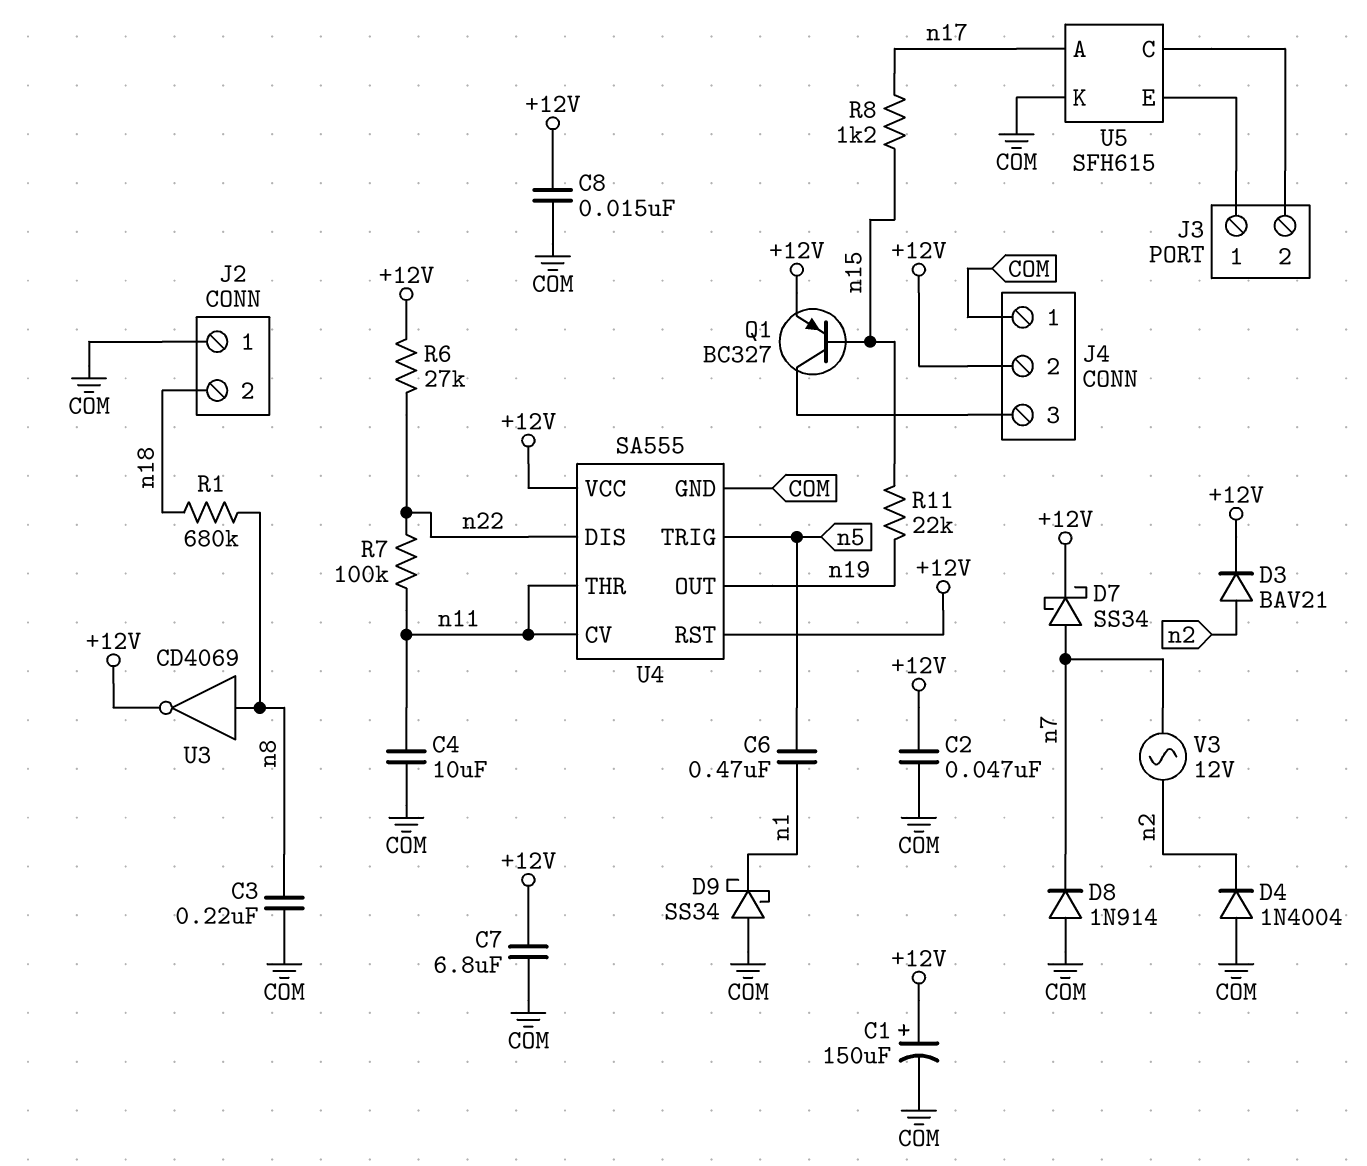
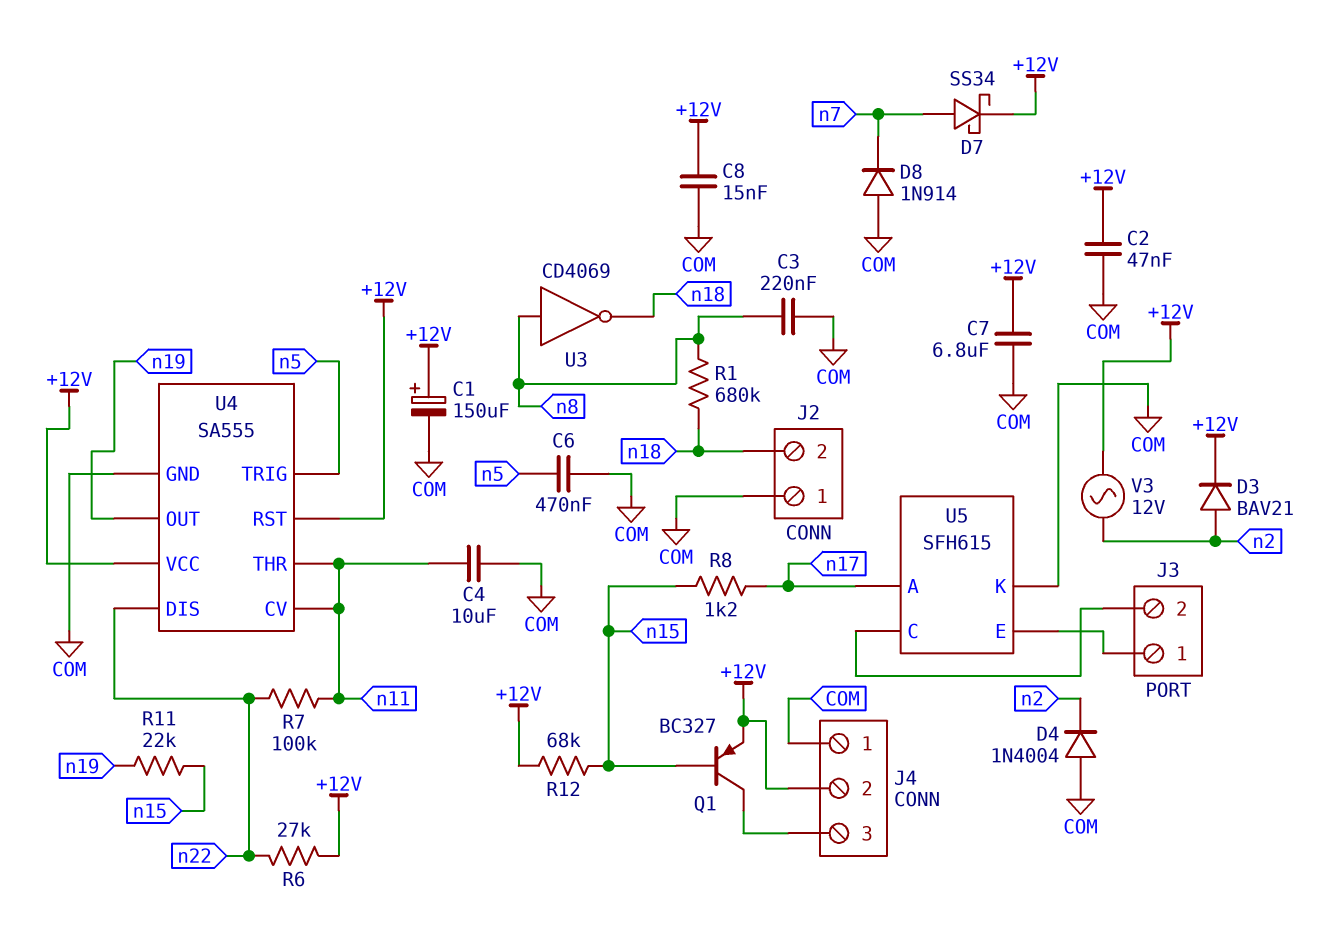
C6: 470nF (n1, n5) -> 470nF (COM, n5)
D9: schottky SS34 (A COM, K n1) -> none
R12: none -> 68k (+12V, n15)
U3: NOT CD4069 (in n8, out +12V) -> NOT CD4069 (in n8, out n18)
V3: AC 12V (n2, n7) -> AC 12V (+12V, n2)

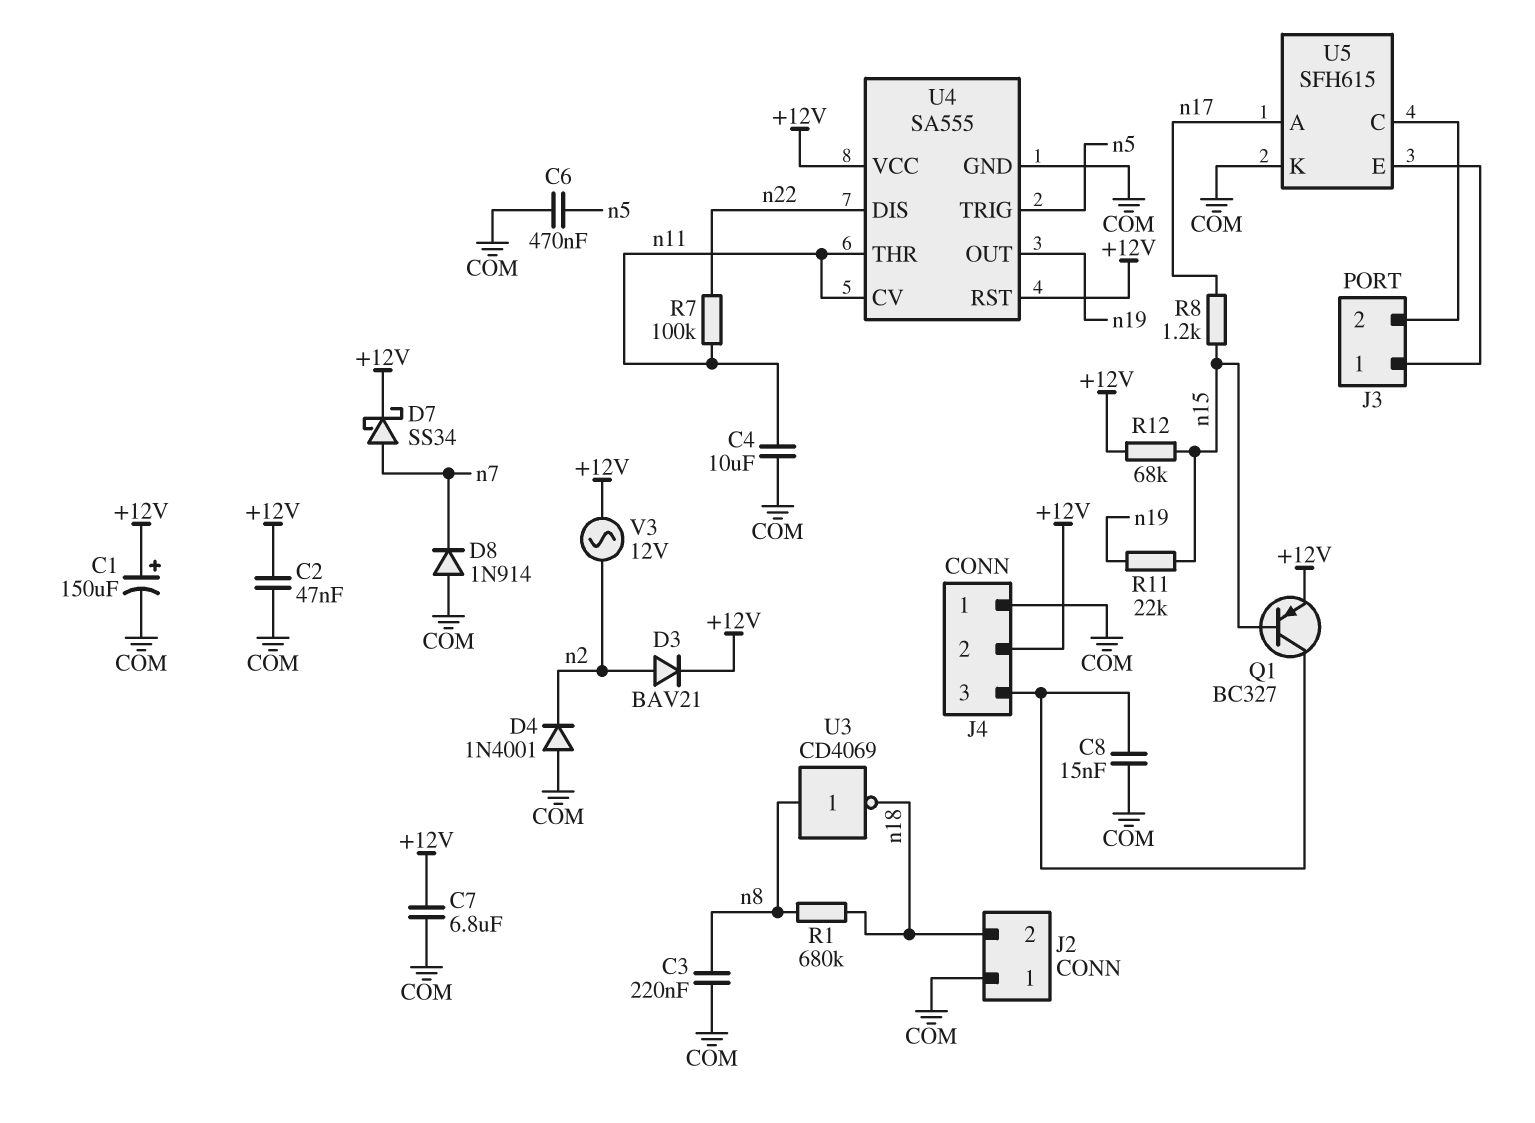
C8: 15nF (+12V, COM) -> 15nF (COM, J4/3)
D4: diode 1N4004 (A COM, K n2) -> diode 1N4001 (A COM, K n2)
R6: 27k (+12V, n22) -> none

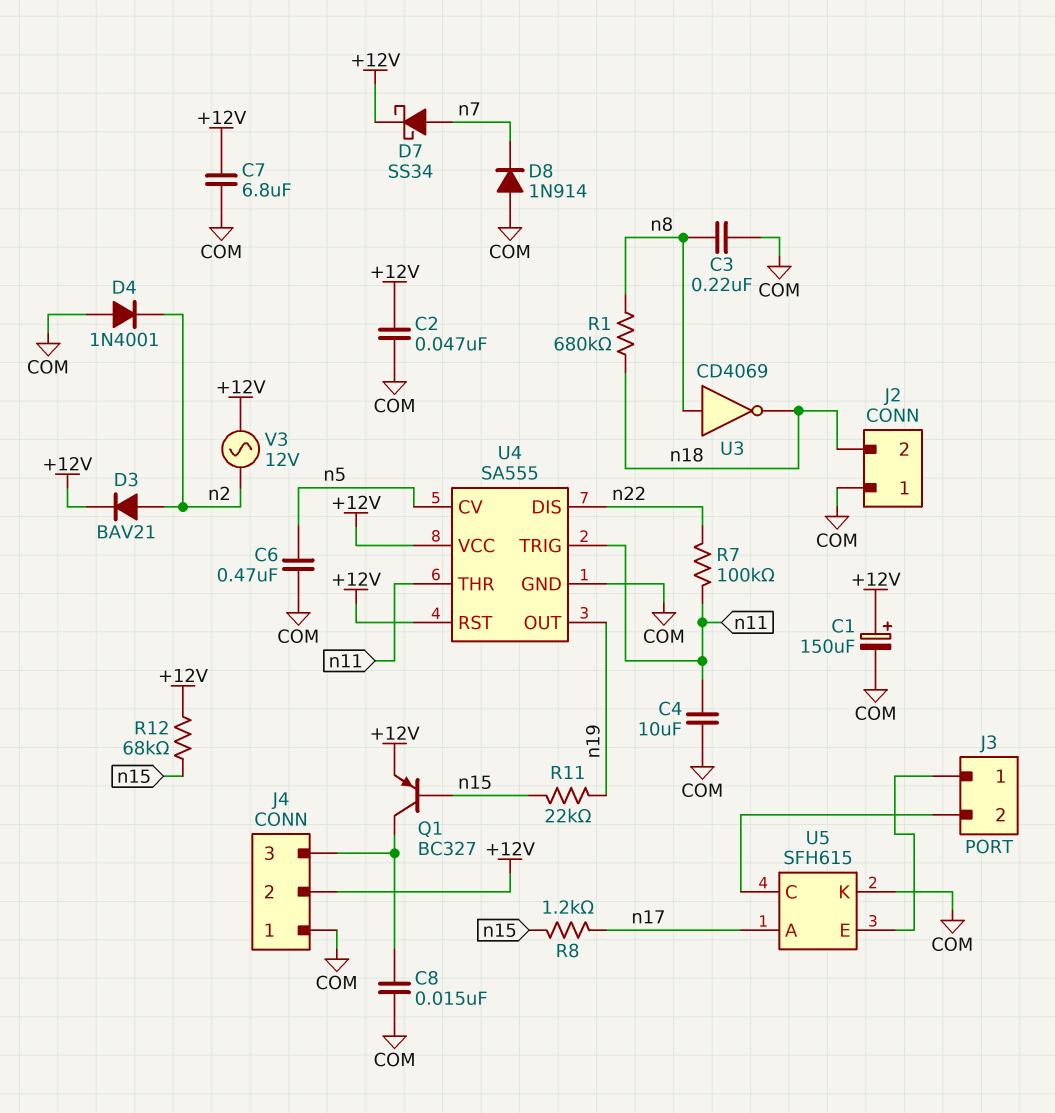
U4 pin CV: n11 -> n5
U4 pin TRIG: n5 -> n11

